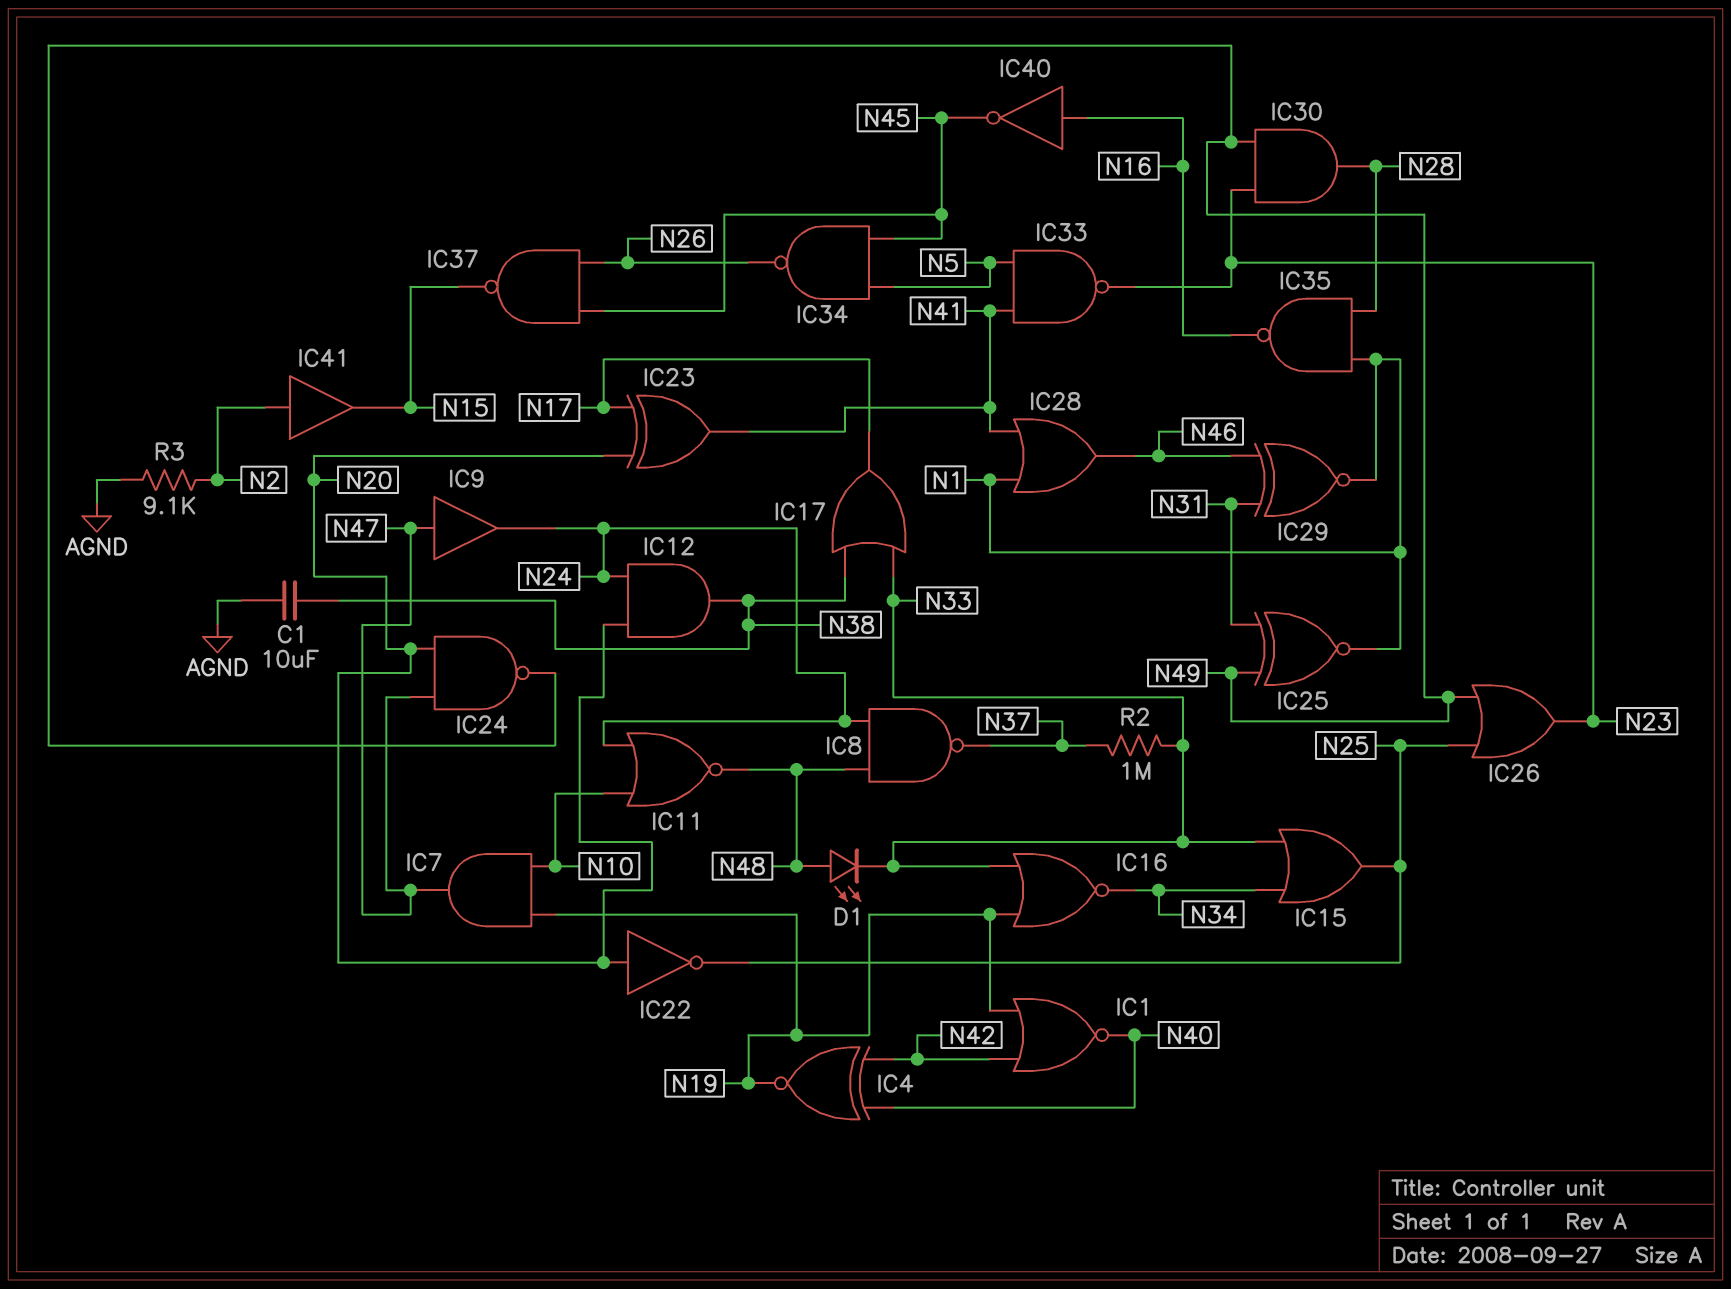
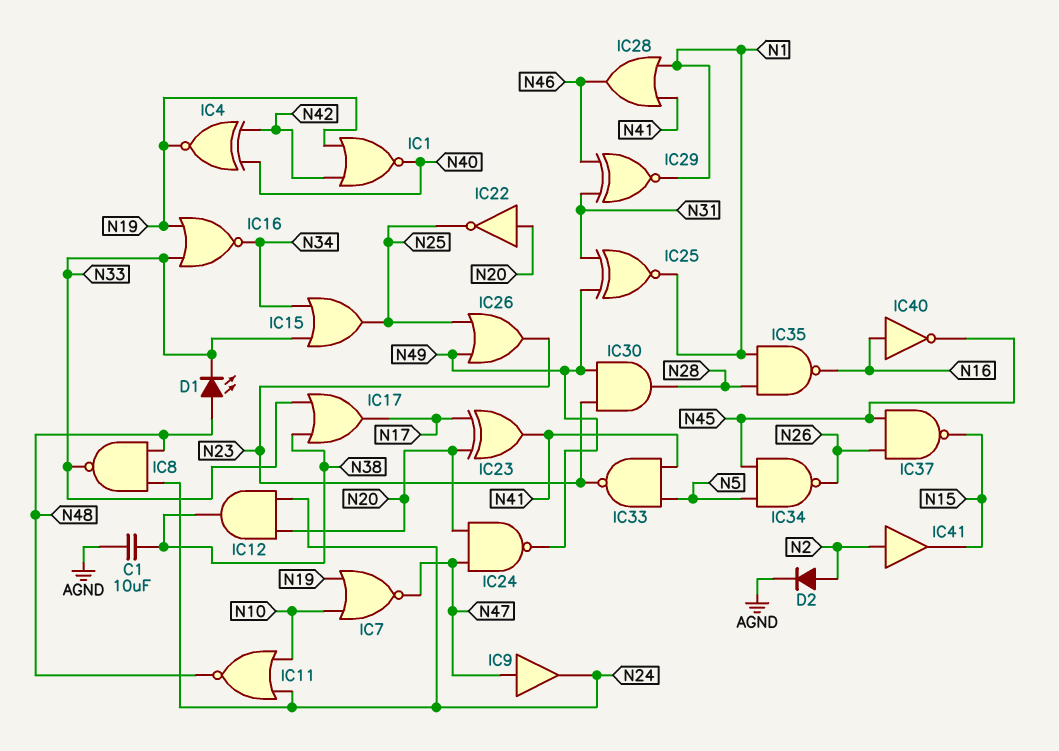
D2: none -> diode (A N2, K AGND)
IC7: AND (in N10, in N19, out N47) -> NOR (in N10, in N19, out N47)
IC8: NAND (in N24, in N48, out N37) -> NAND (in N24, in N48, out N33)
R2: 1M (N33, N37) -> none
R3: 9.1k (AGND, N2) -> none

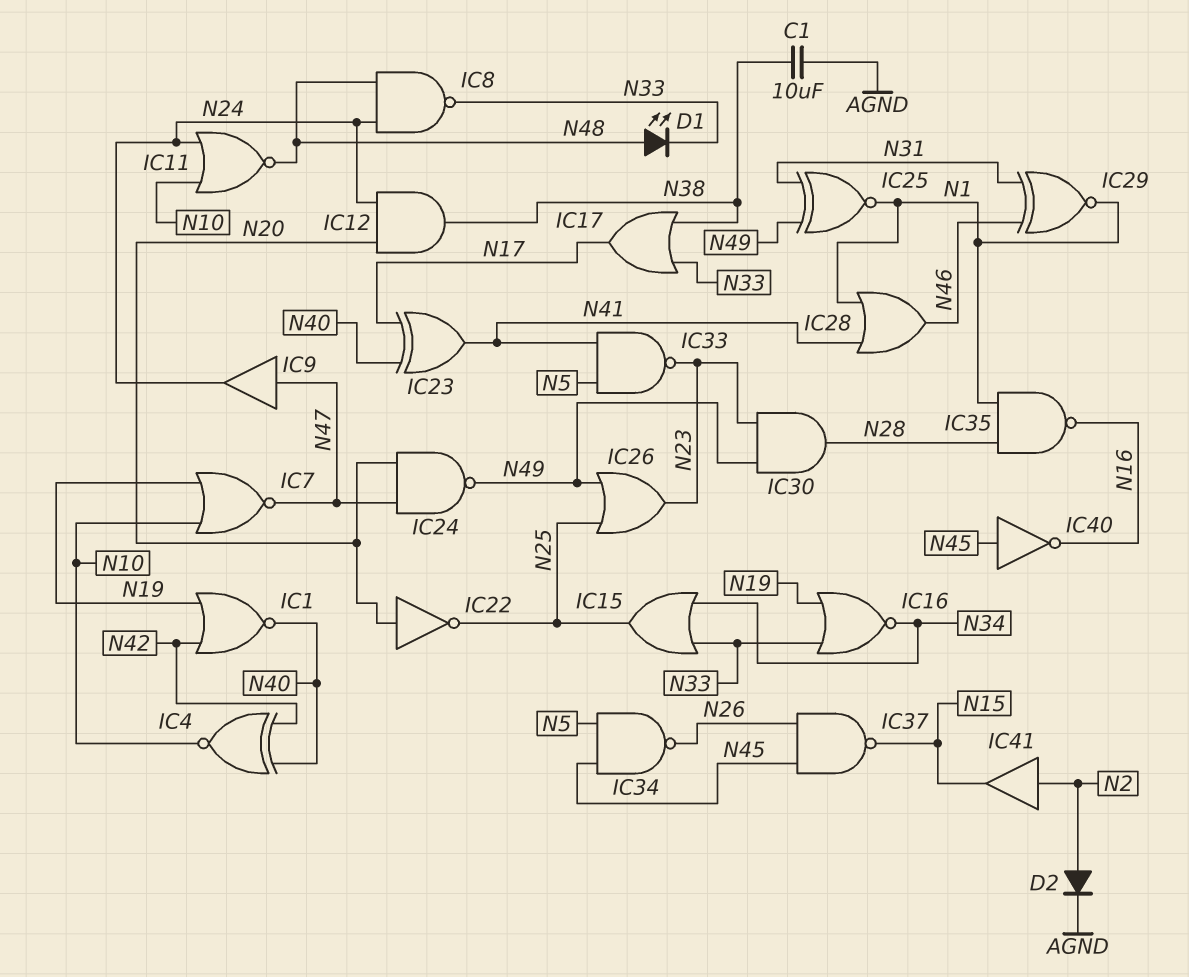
IC4: XNOR (in N40, in N42, out N19) -> XNOR (in N40, in N42, out N10)
IC23: XOR (in N17, in N20, out N41) -> XOR (in N17, in N40, out N41)
IC40: NOT (in N16, out N45) -> NOT (in N45, out N16)

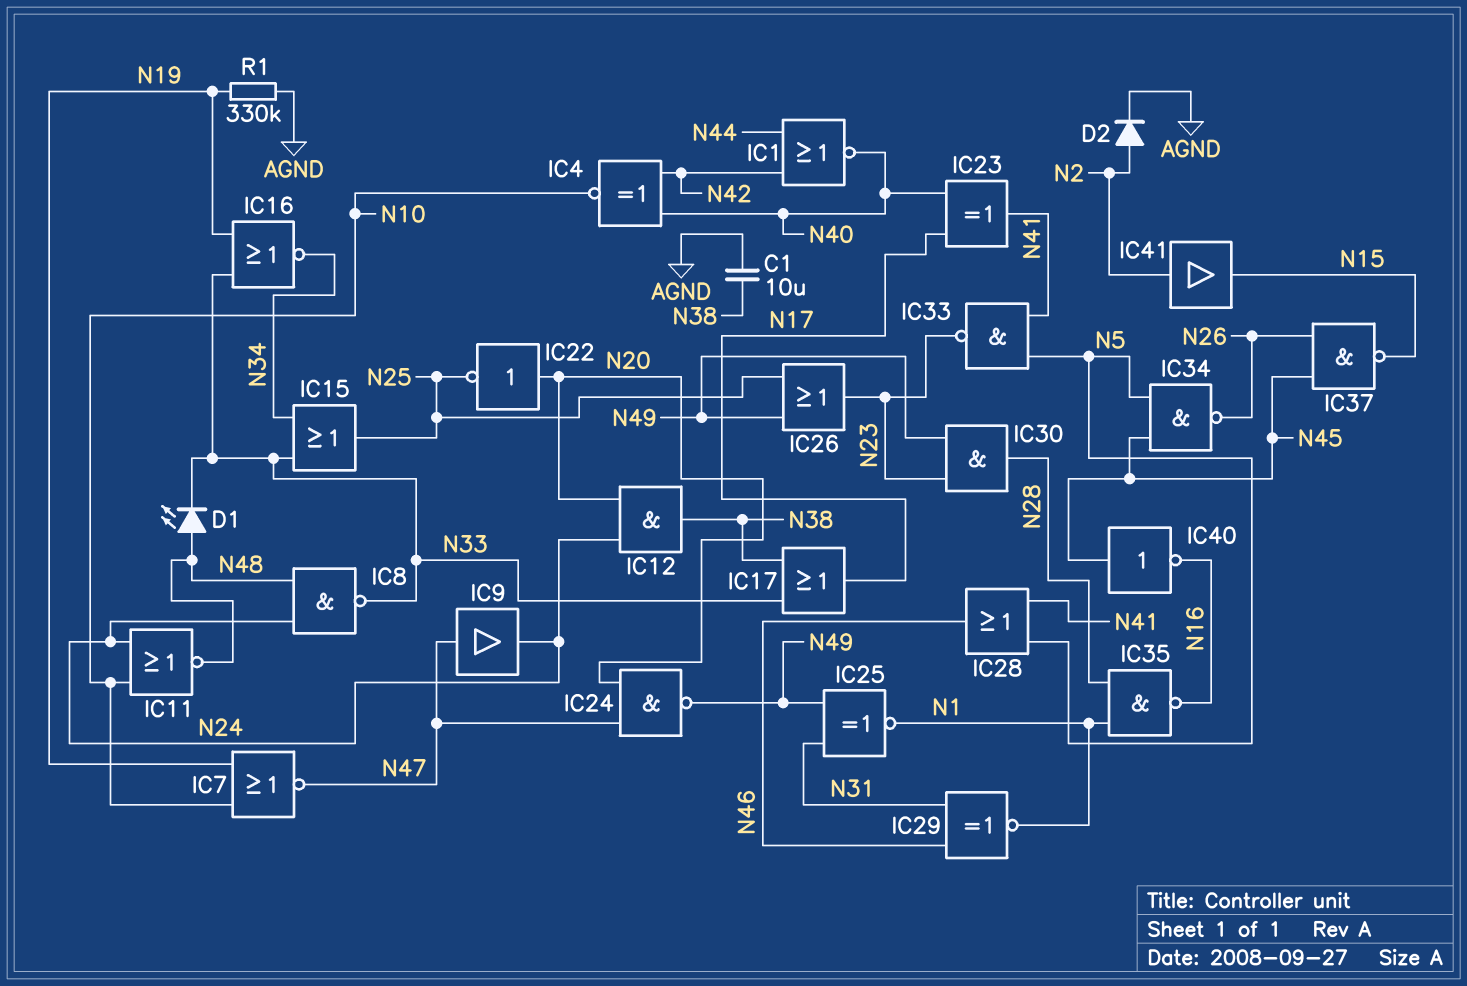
IC1: NOR (in N19, in N42, out N40) -> NOR (in N42, in N44, out N40)
IC28: OR (in N1, in N41, out N46) -> OR (in N5, in N41, out N46)
R1: none -> 330k (AGND, N19)

